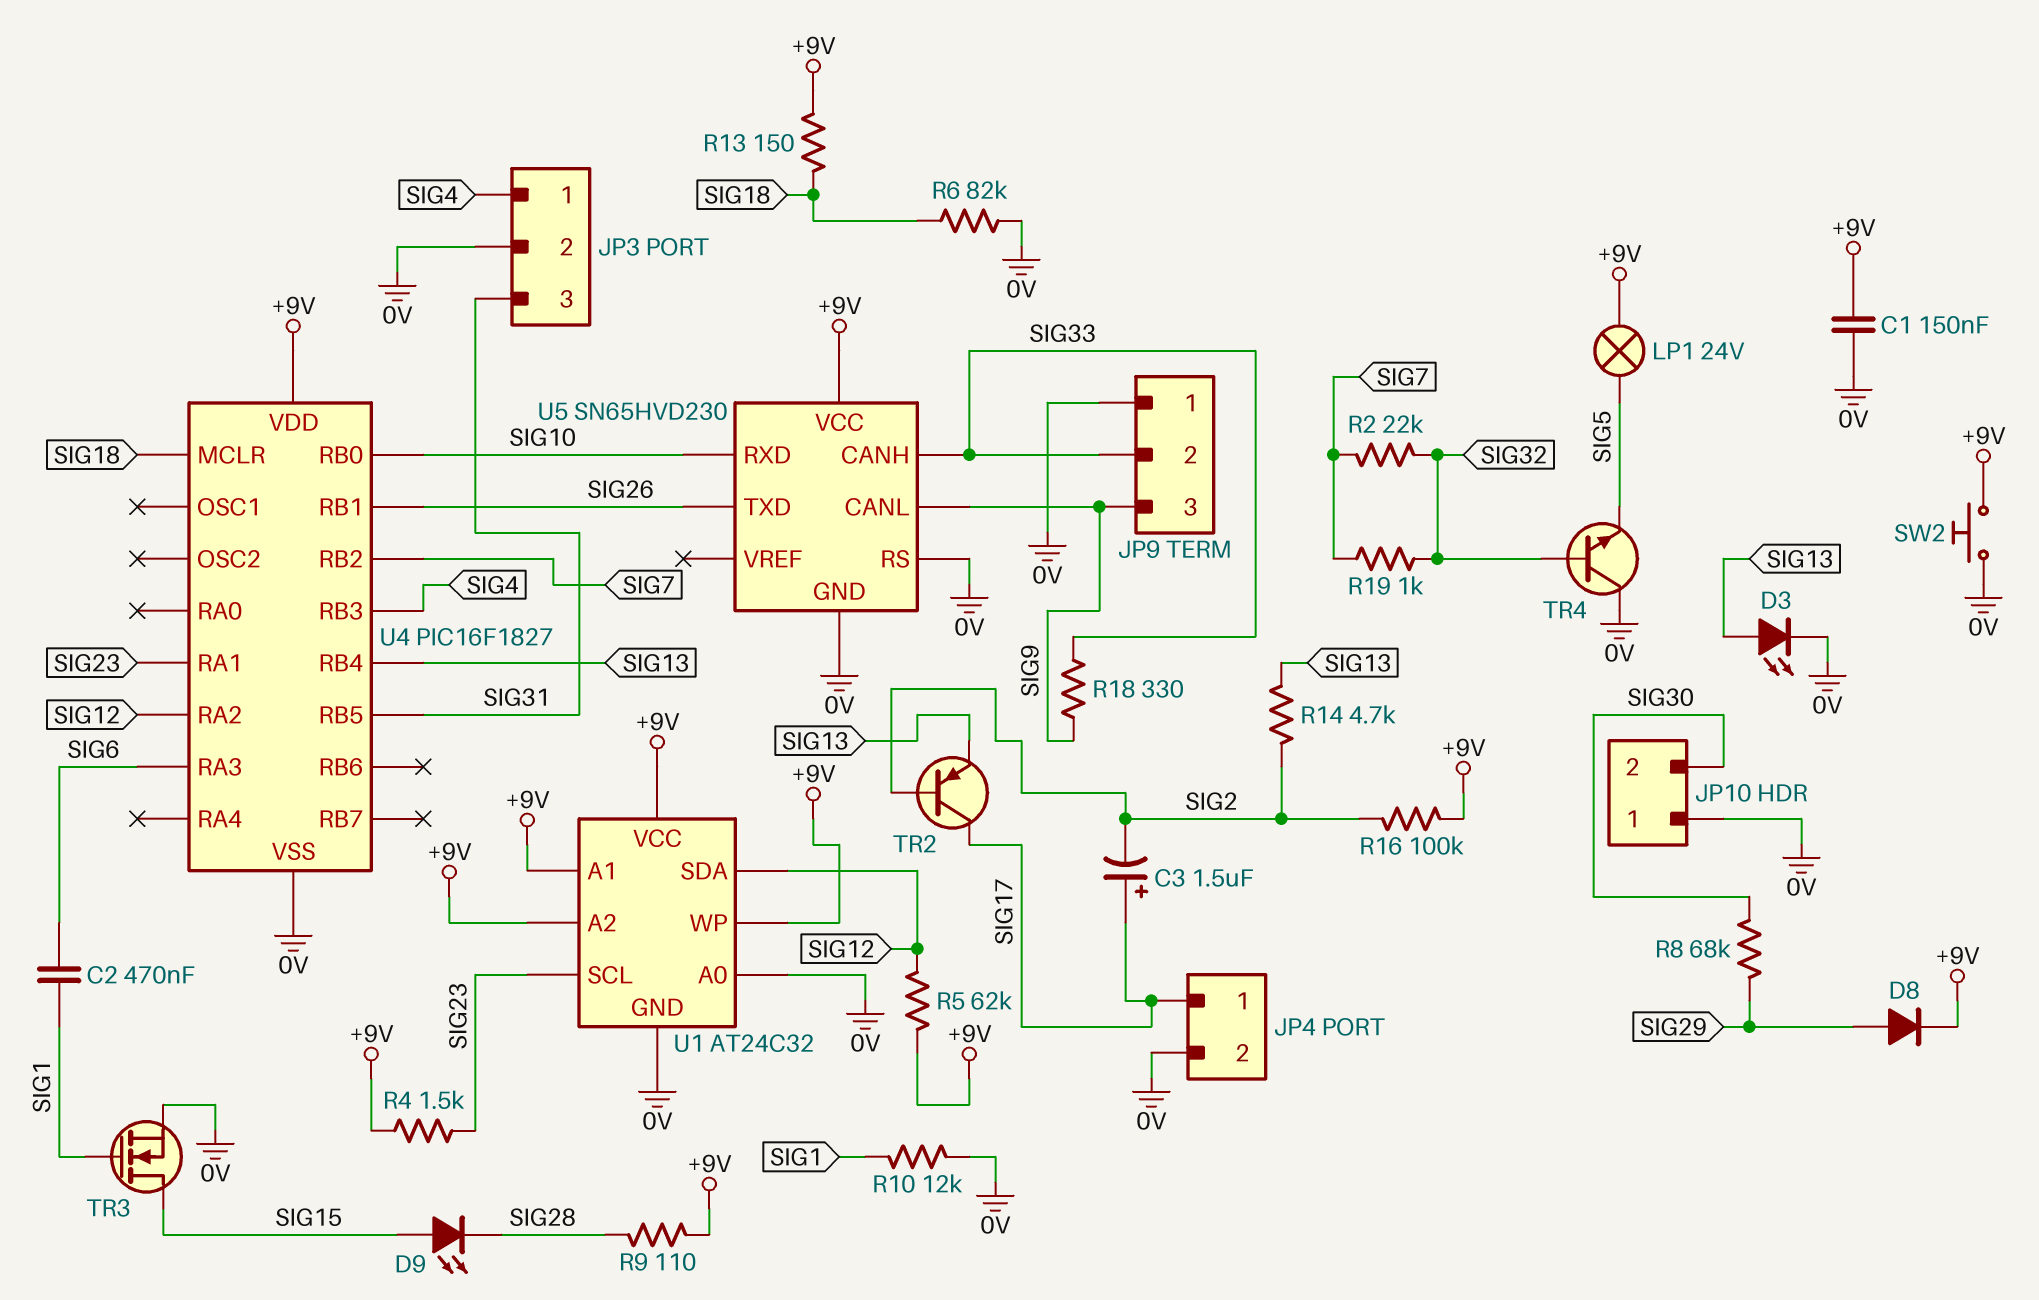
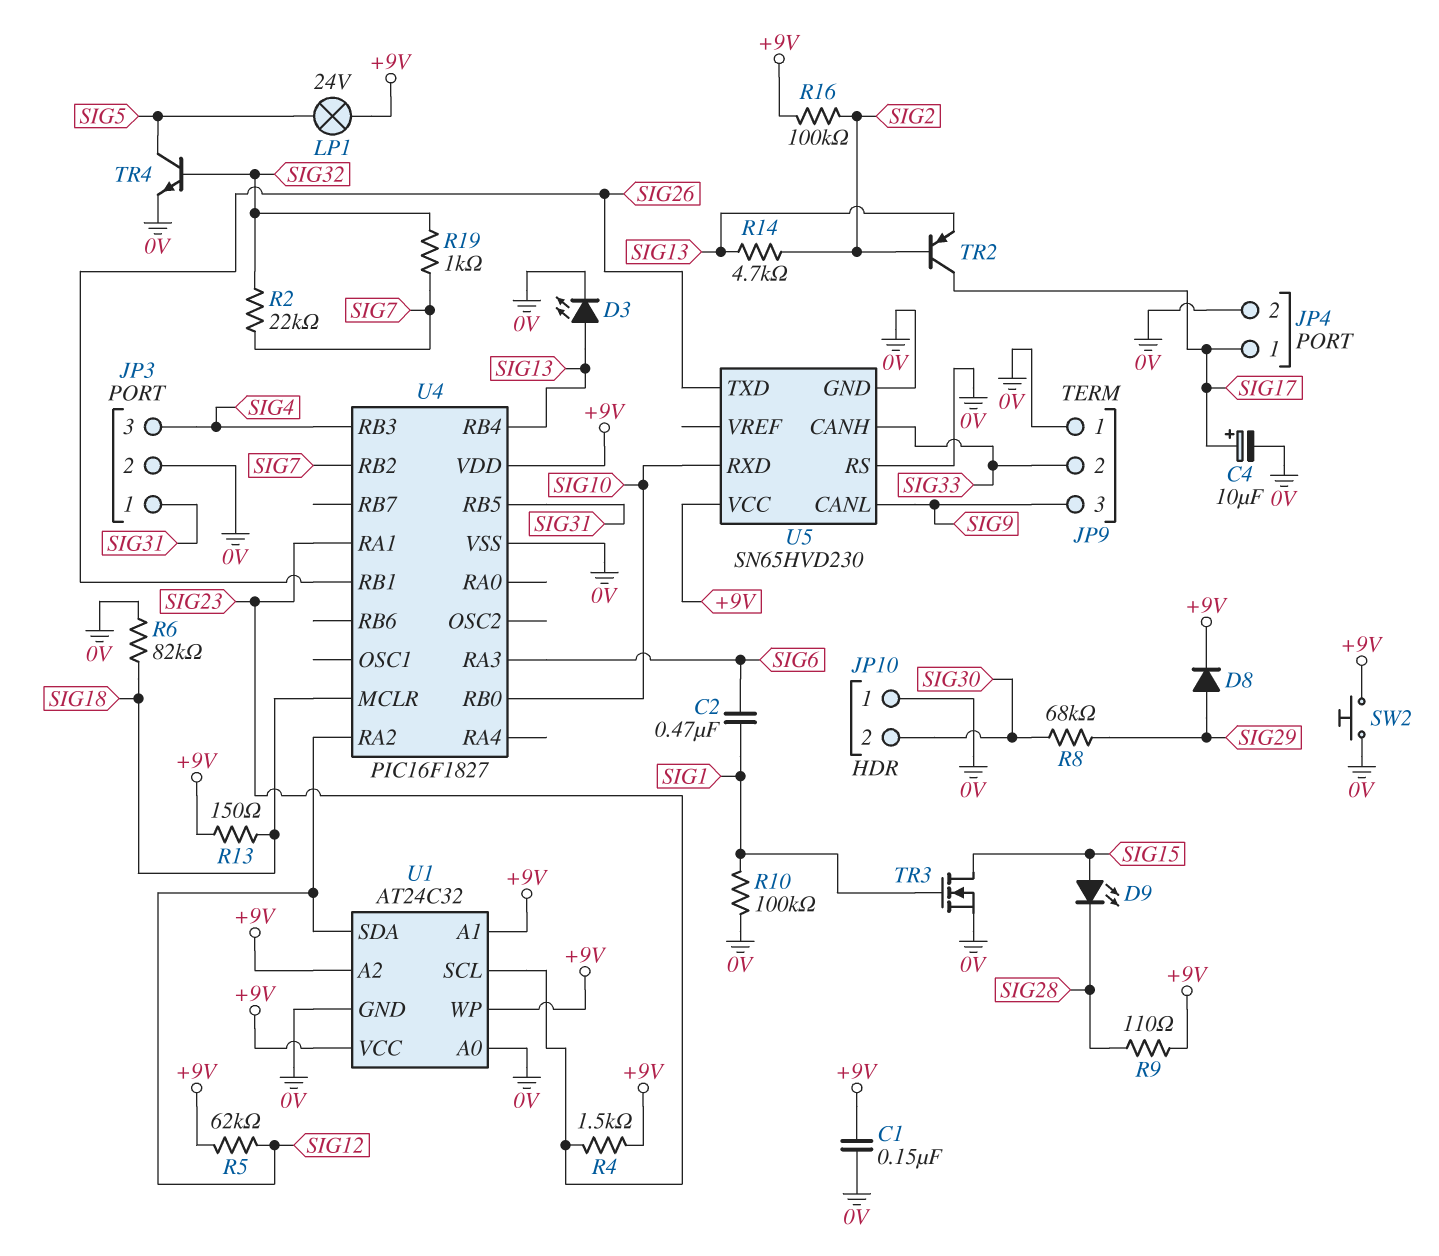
C3: 1.5uF (plus SIG17, minus SIG2) -> none
C4: none -> 10uF (plus SIG17, minus 0V)
JP3 pin 1: SIG4 -> SIG31
JP3 pin 3: SIG31 -> SIG4
R10: 12k (0V, SIG1) -> 100k (0V, SIG1)
R18: 330 (SIG9, SIG33) -> none
TR4: NPN (B SIG32, C 0V, E SIG5) -> NPN (B SIG32, C SIG5, E 0V)

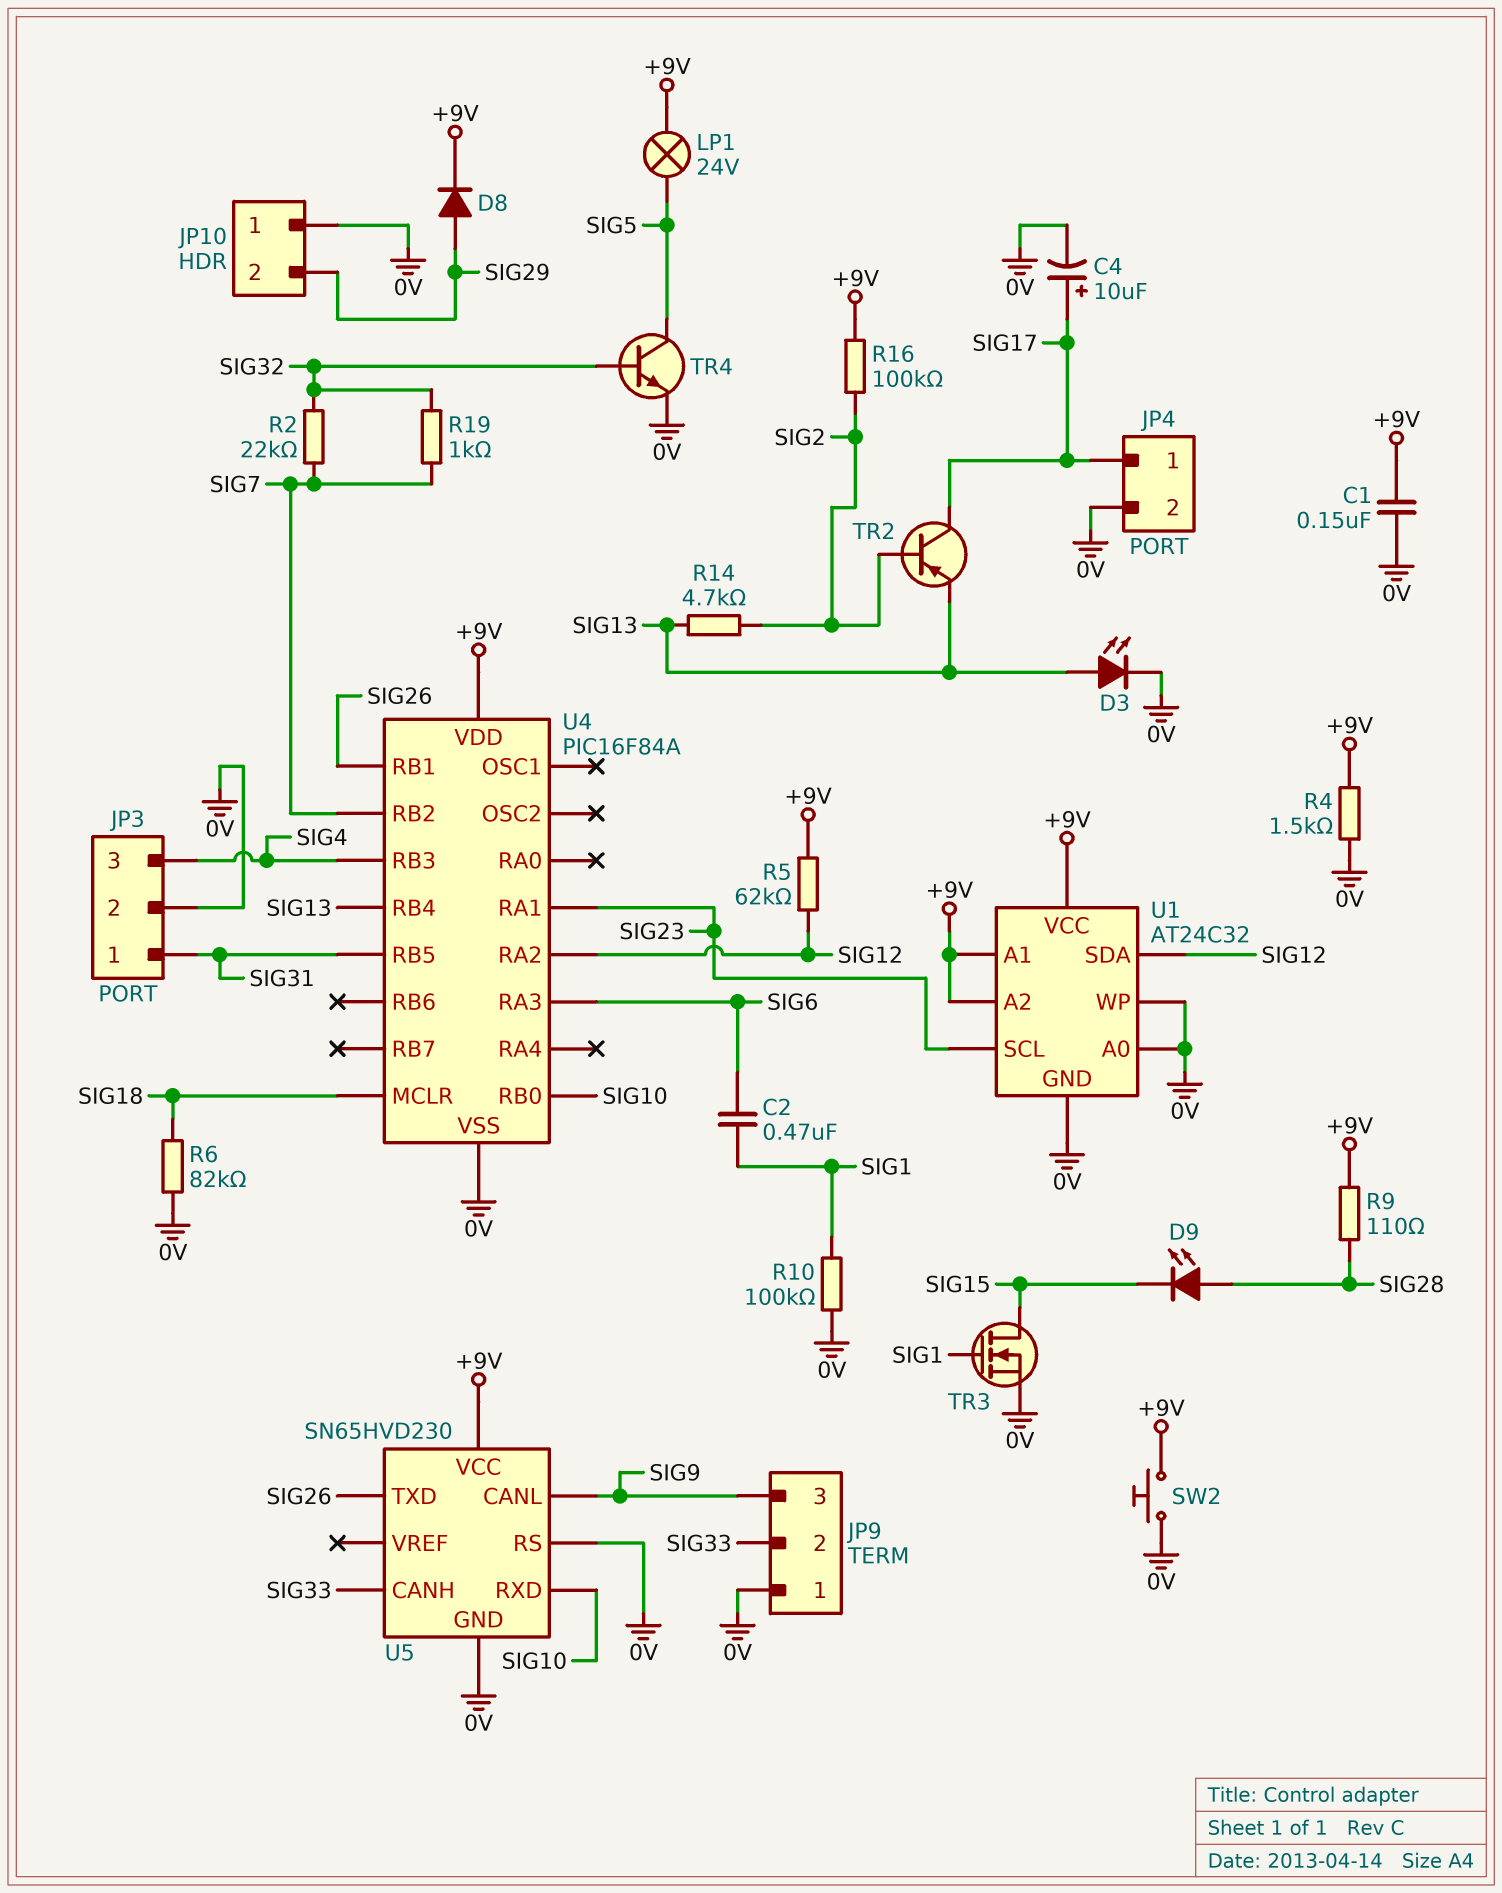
D9: LED (A SIG15, K SIG28) -> LED (A SIG28, K SIG15)
JP10 pin 2: SIG30 -> SIG29
R4: 1.5k (+9V, SIG23) -> 1.5k (+9V, 0V)
R8: 68k (SIG29, SIG30) -> none
R13: 150 (+9V, SIG18) -> none
U1 pin WP: +9V -> 0V
U4: PIC16F1827 -> PIC16F84A

